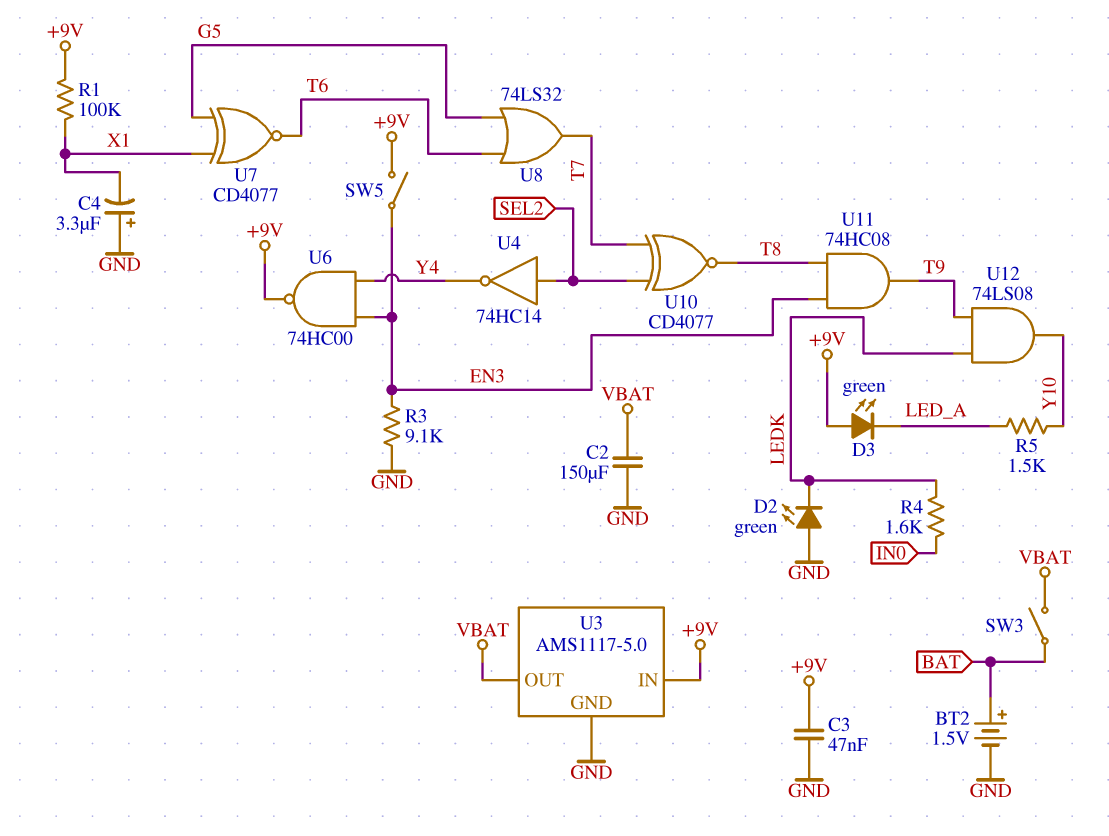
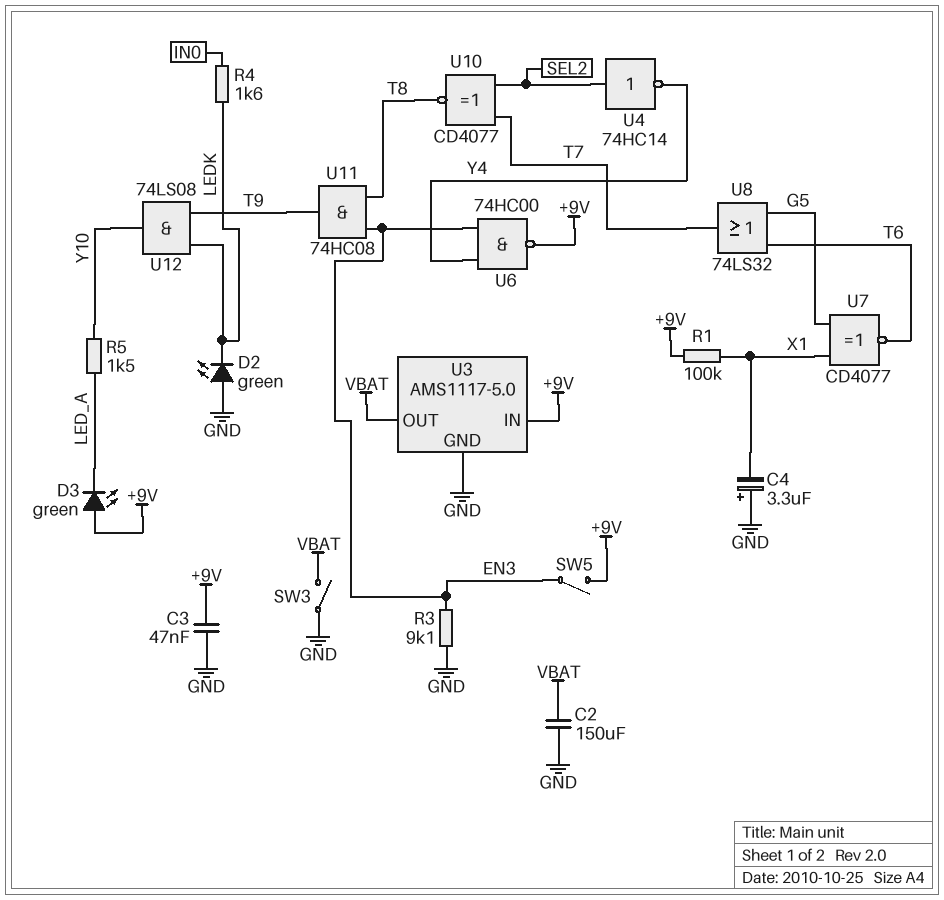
BT2: 1.5V (plus BAT, minus GND) -> none
SW3: switch (BAT, VBAT) -> switch (GND, VBAT)

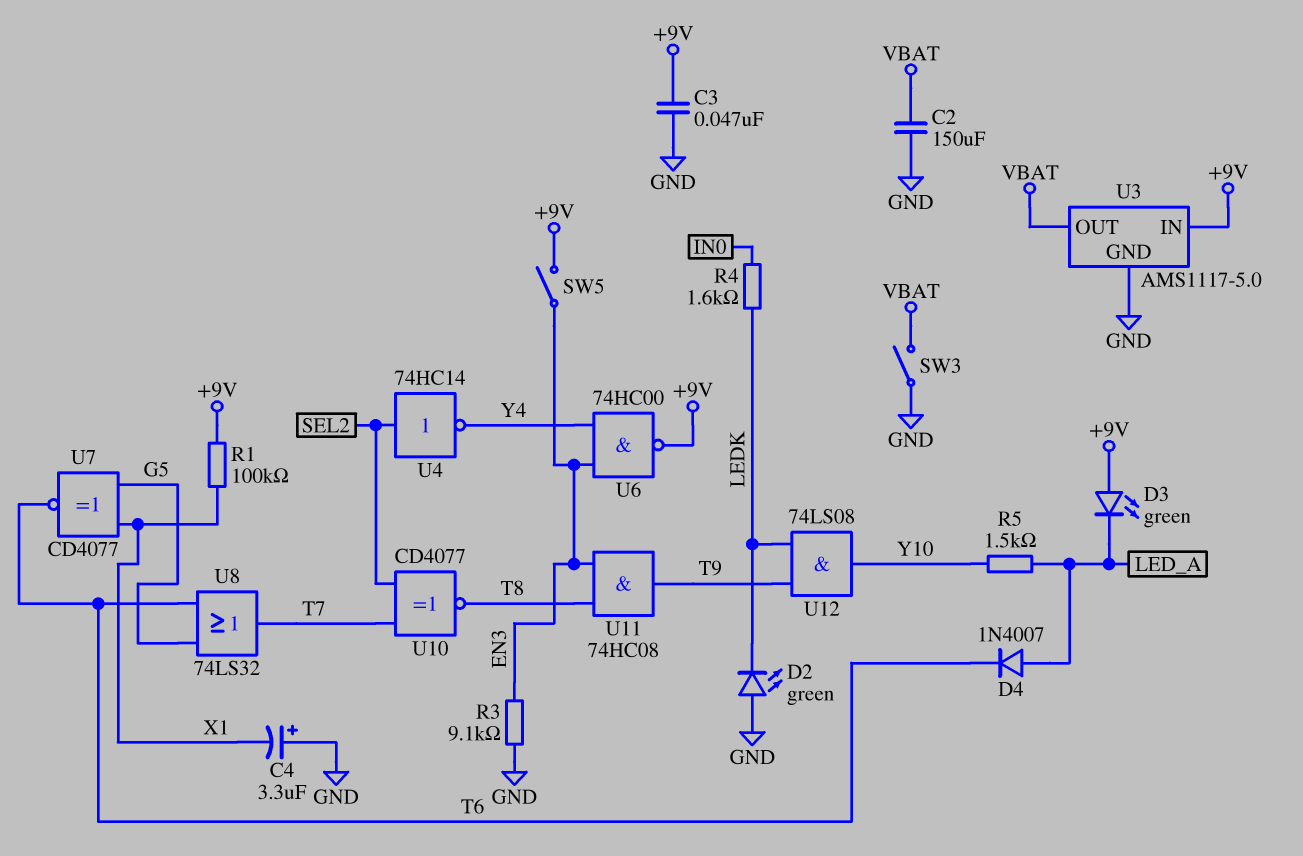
D4: none -> diode 1N4007 (A LED_A, K T6)

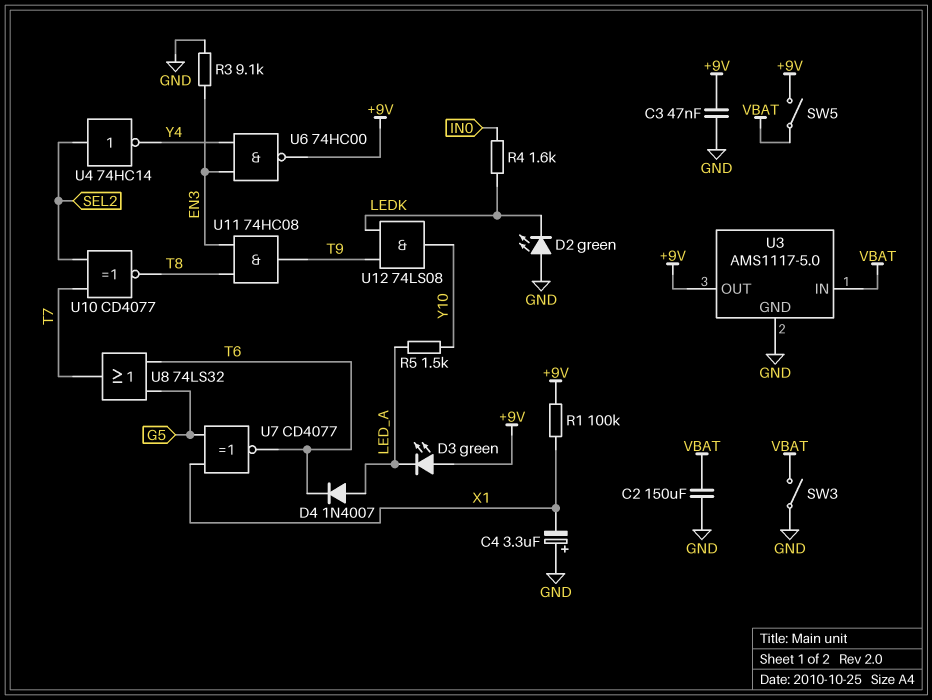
SW5: switch (+9V, EN3) -> switch (+9V, VBAT)
U3 pin IN: +9V -> VBAT
U3 pin OUT: VBAT -> +9V

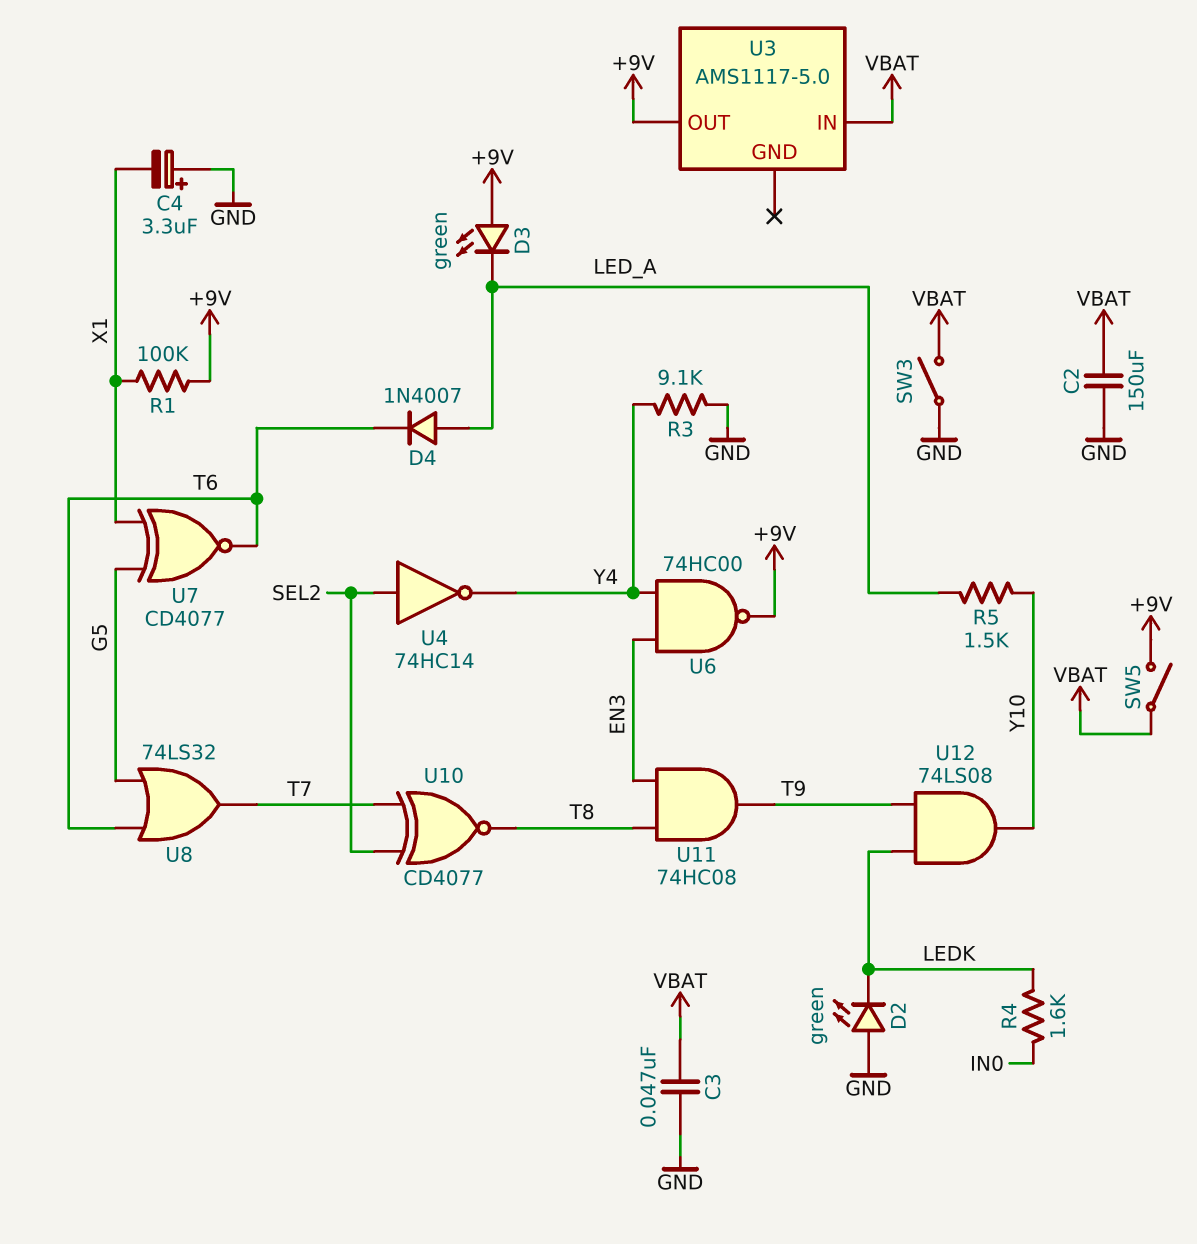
C3: 47nF (+9V, GND) -> 47nF (GND, VBAT)
R3: 9.1k (EN3, GND) -> 9.1k (GND, Y4)
U3 pin GND: GND -> none

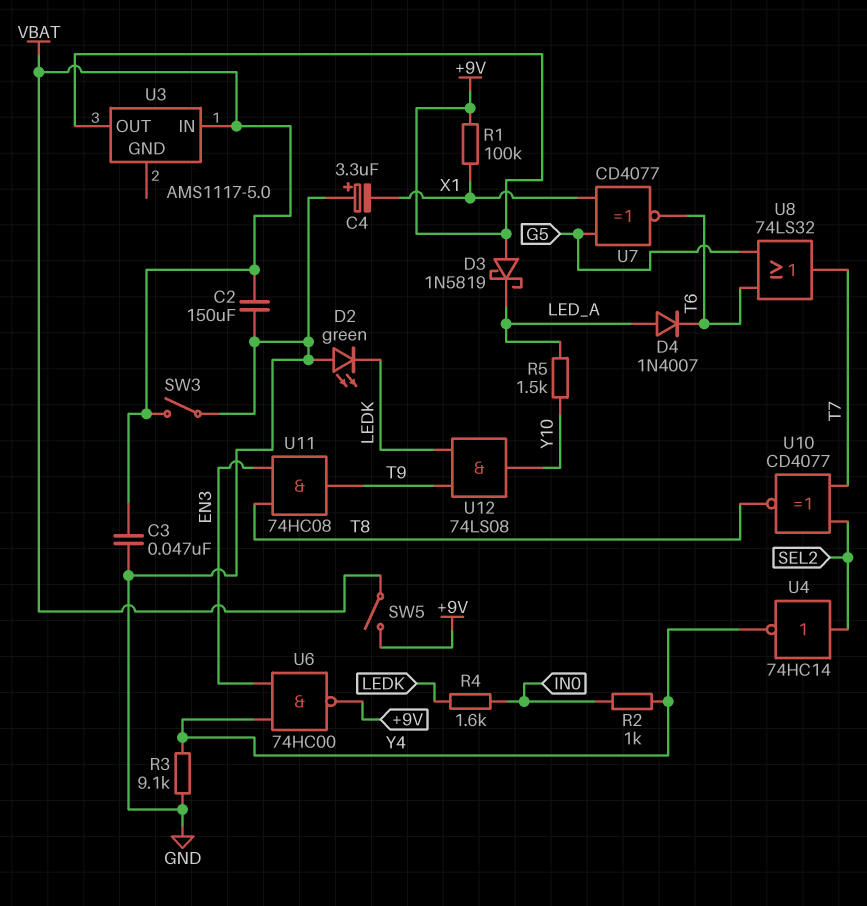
D3: LED green (A +9V, K LED_A) -> schottky 1N5819 (A +9V, K LED_A)
R2: none -> 1k (IN0, Y4)

